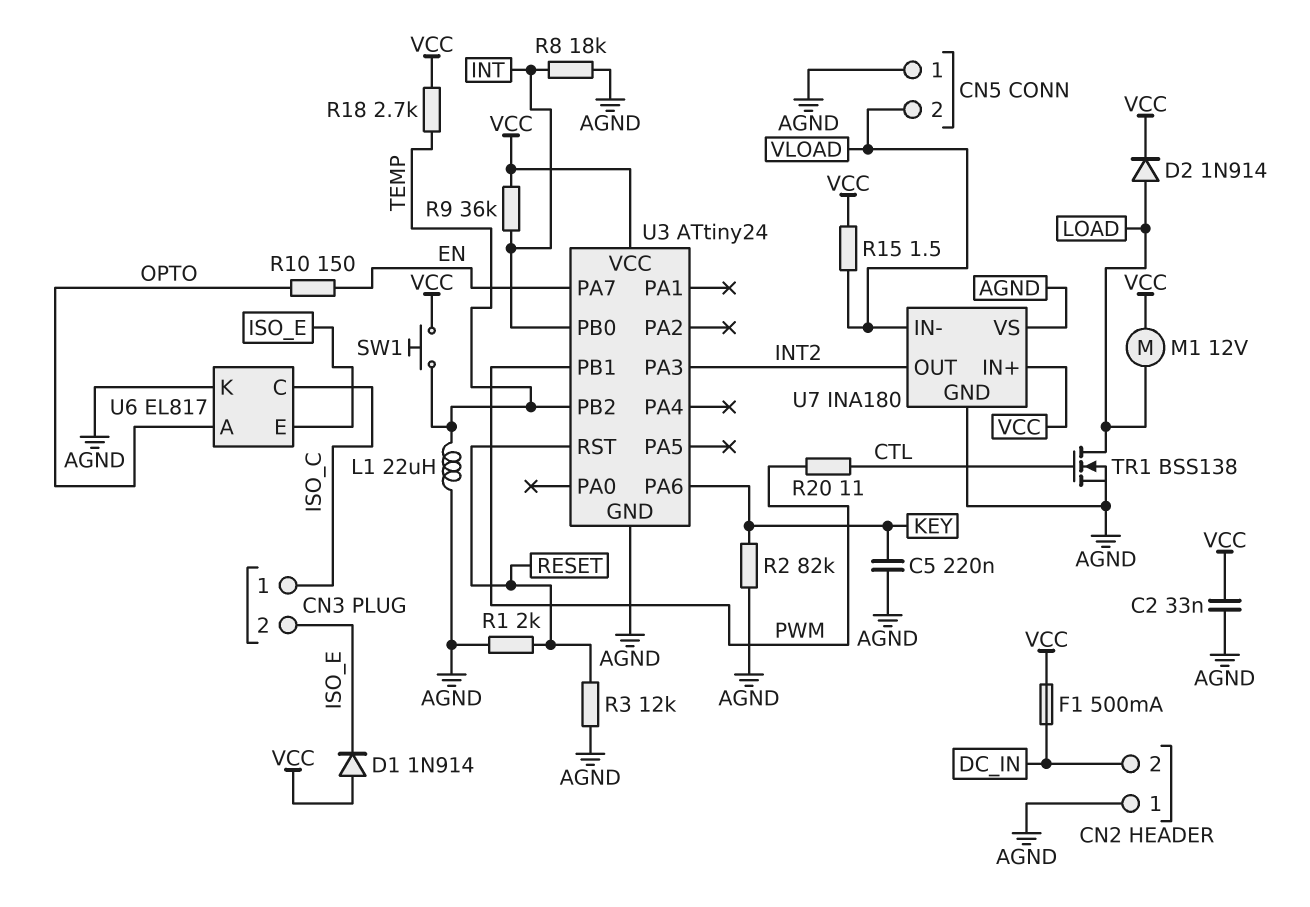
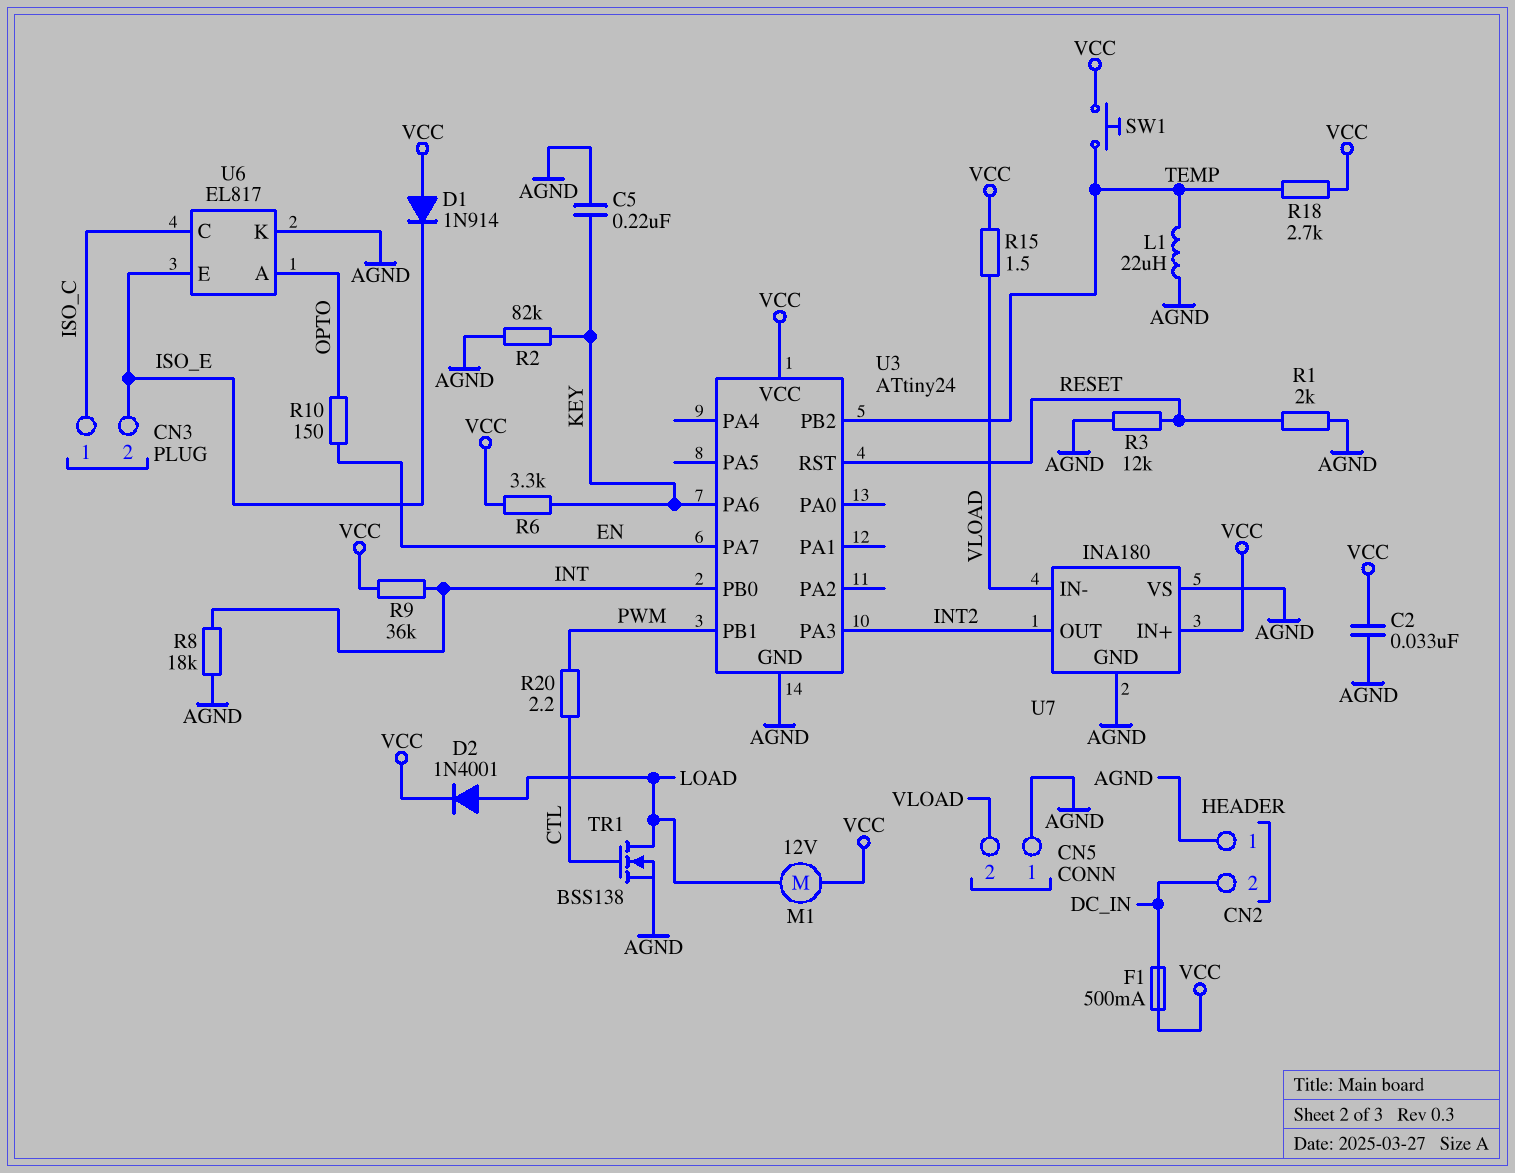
D2: diode 1N914 (A LOAD, K VCC) -> diode 1N4001 (A LOAD, K VCC)
R6: none -> 3.3k (KEY, VCC)
R20: 11 (CTL, PWM) -> 2.2 (CTL, PWM)

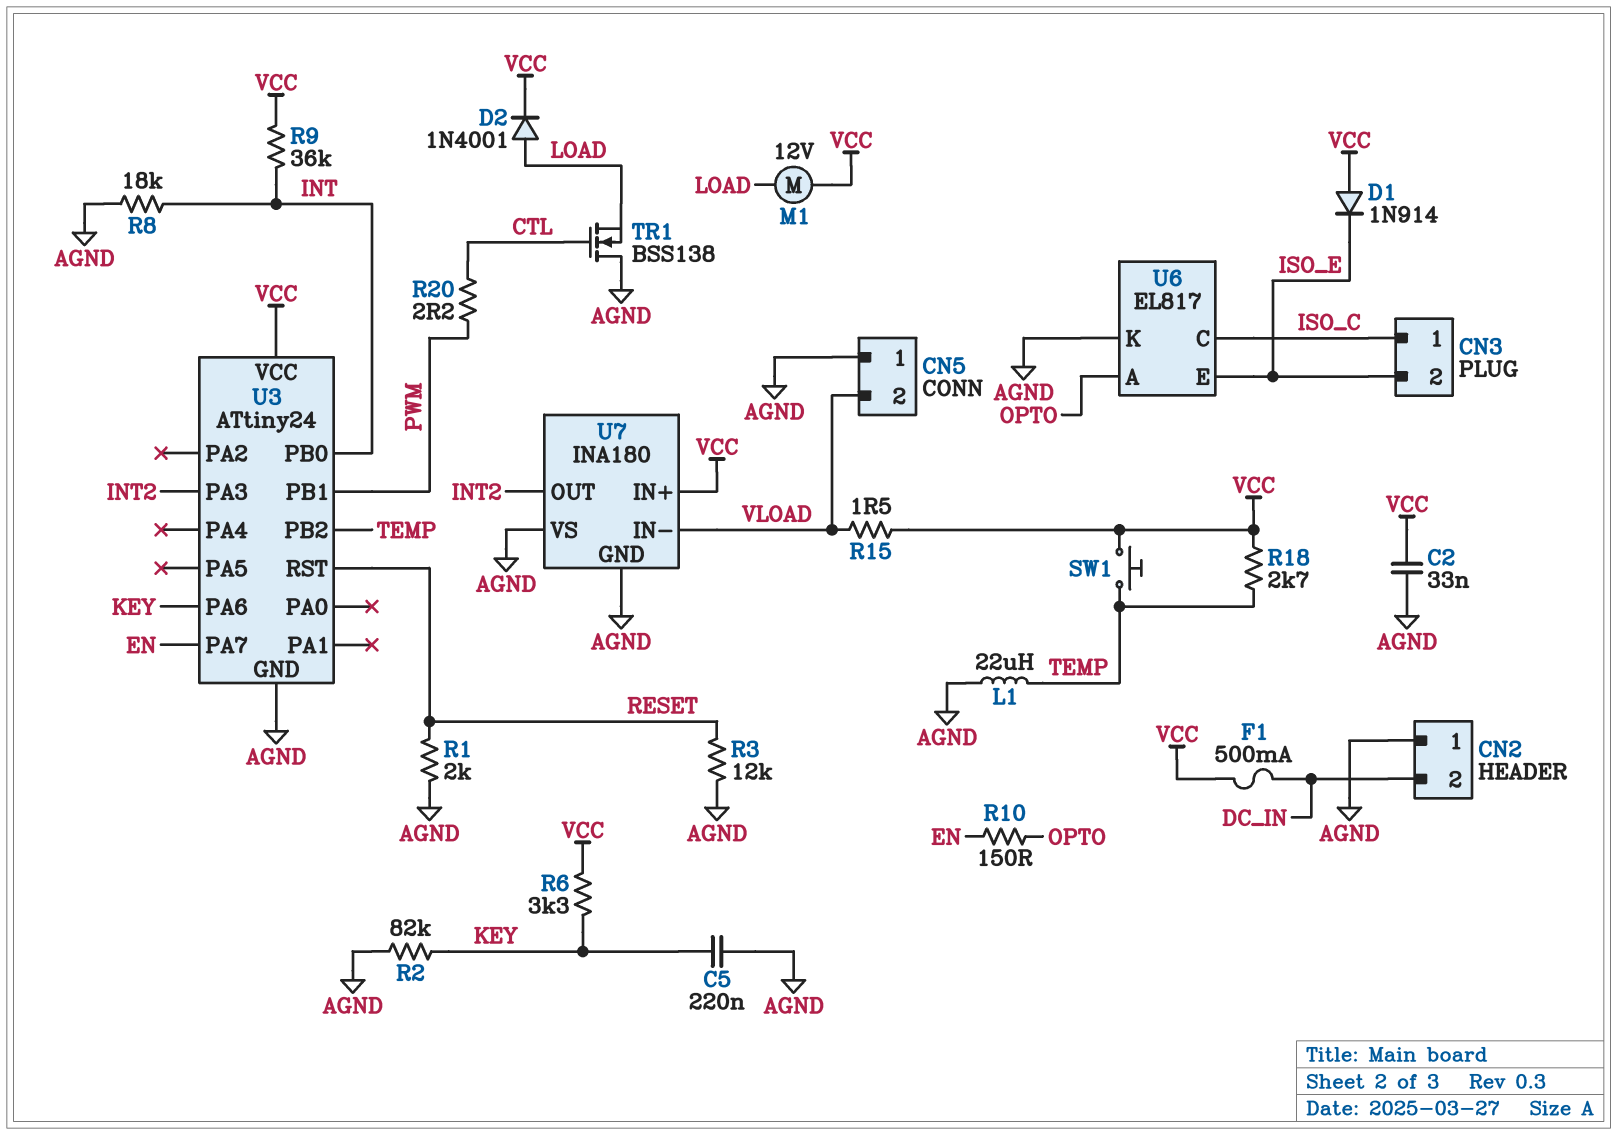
TR1: NMOS BSS138 (G CTL, D LOAD, S AGND) -> NMOS BSS138 (G CTL, D AGND, S LOAD)

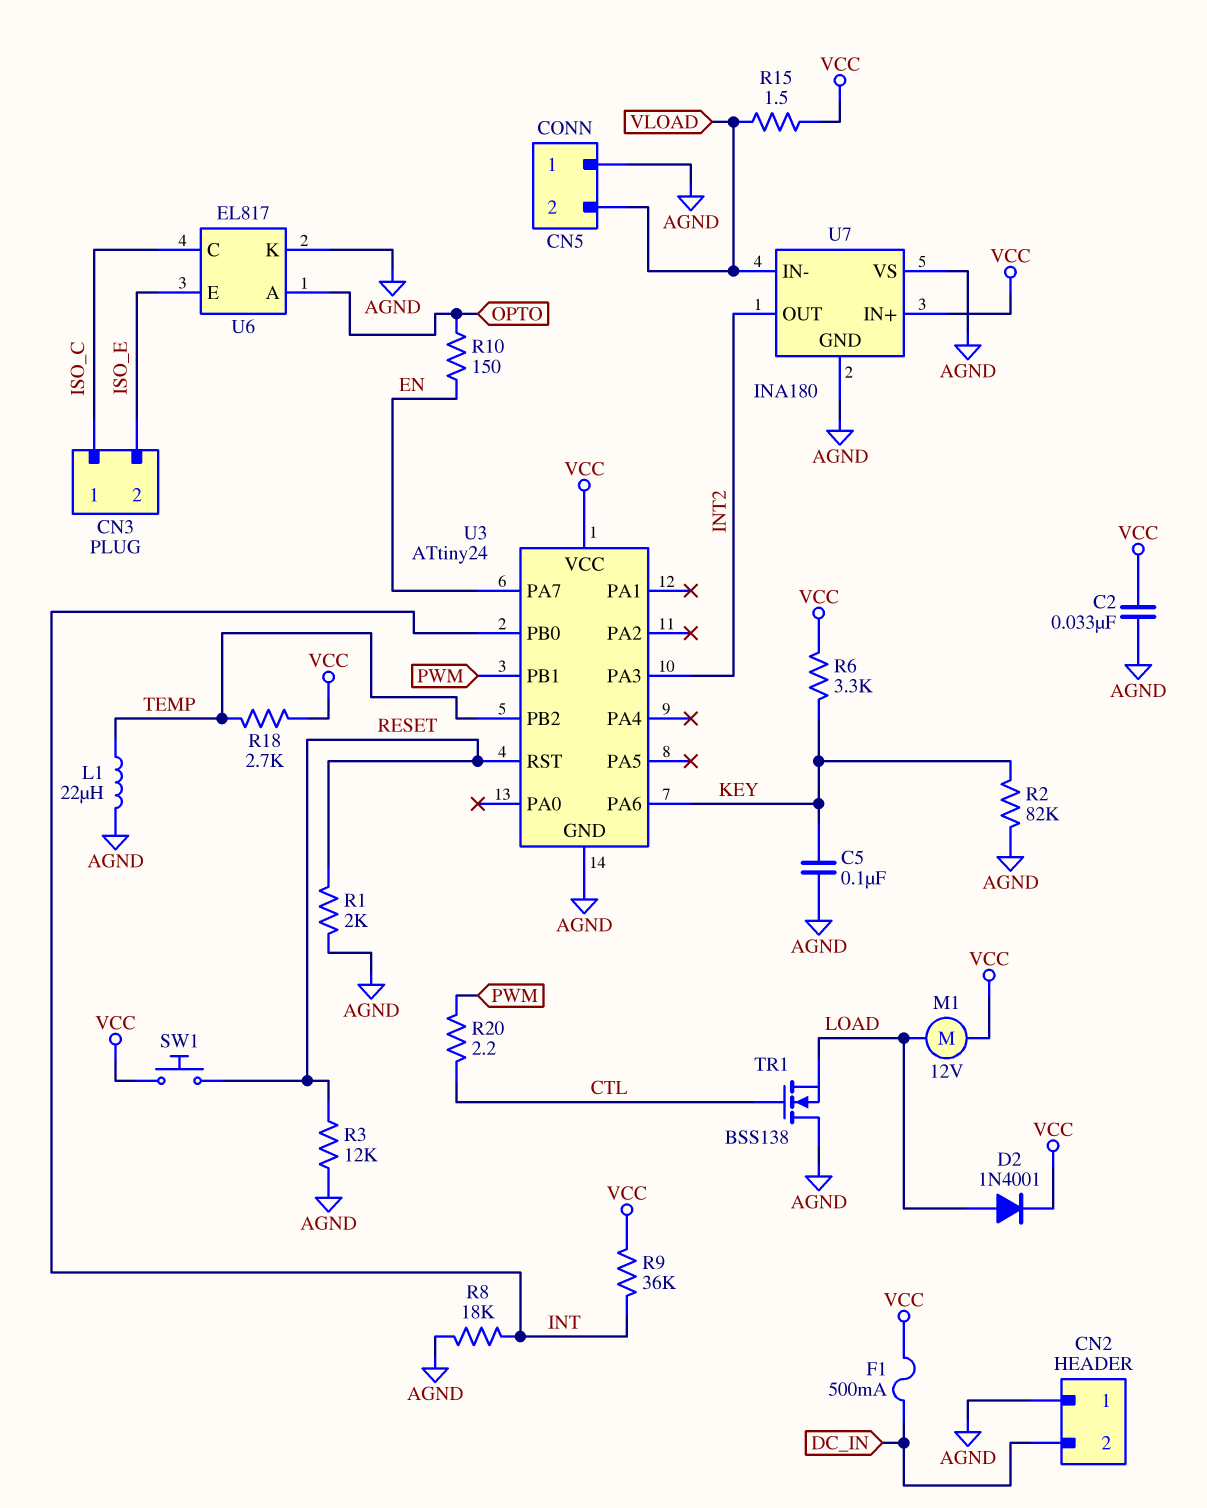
C5: 220nF (AGND, KEY) -> 100nF (AGND, KEY)
D1: diode 1N914 (A VCC, K ISO_E) -> none
SW1: button (TEMP, VCC) -> button (RESET, VCC)

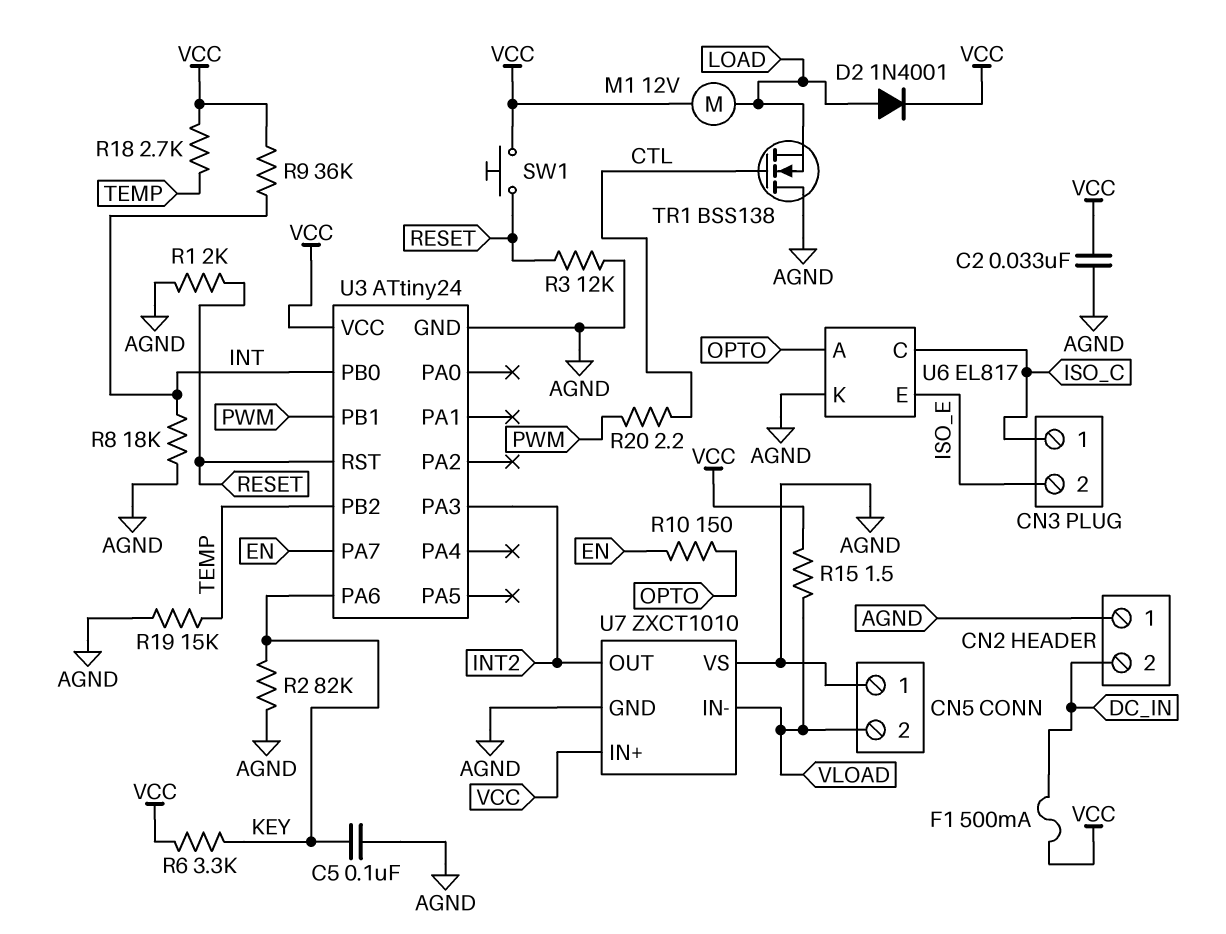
L1: 22uH (AGND, TEMP) -> none
R19: none -> 15k (AGND, TEMP)
U7: INA180 -> ZXCT1010

